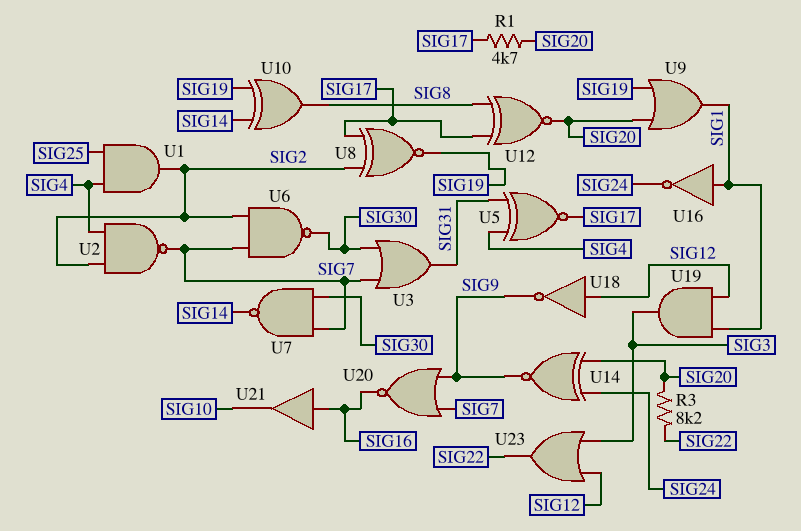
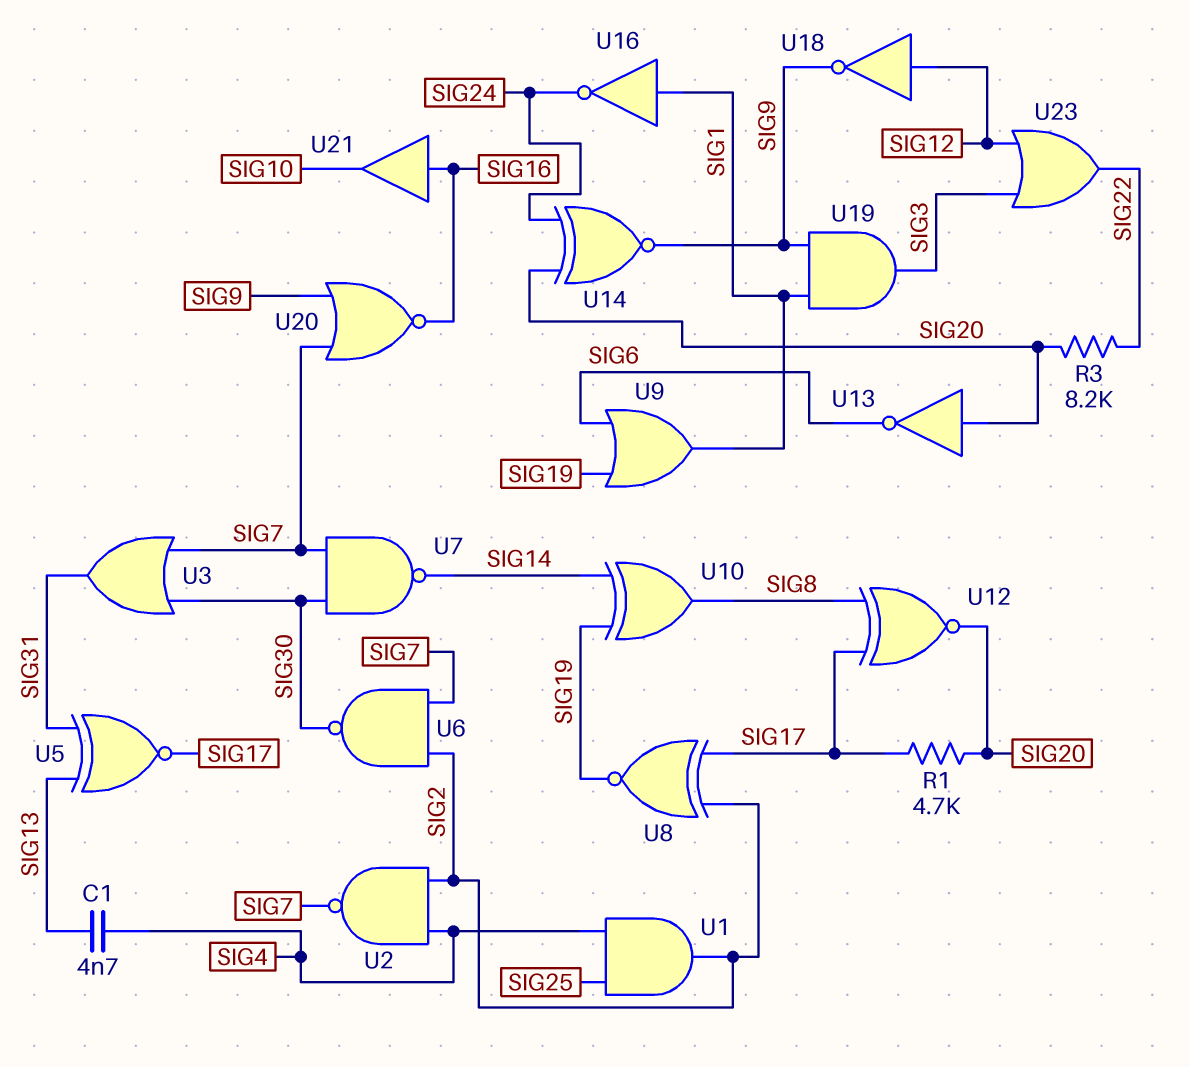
C1: none -> 4.7nF (SIG4, SIG13)
U5: XNOR (in SIG4, in SIG31, out SIG17) -> XNOR (in SIG13, in SIG31, out SIG17)
U9: OR (in SIG19, in SIG20, out SIG1) -> OR (in SIG6, in SIG19, out SIG1)
U13: none -> NOT (in SIG20, out SIG6)
U19: AND (in SIG1, in SIG12, out SIG3) -> AND (in SIG1, in SIG9, out SIG3)

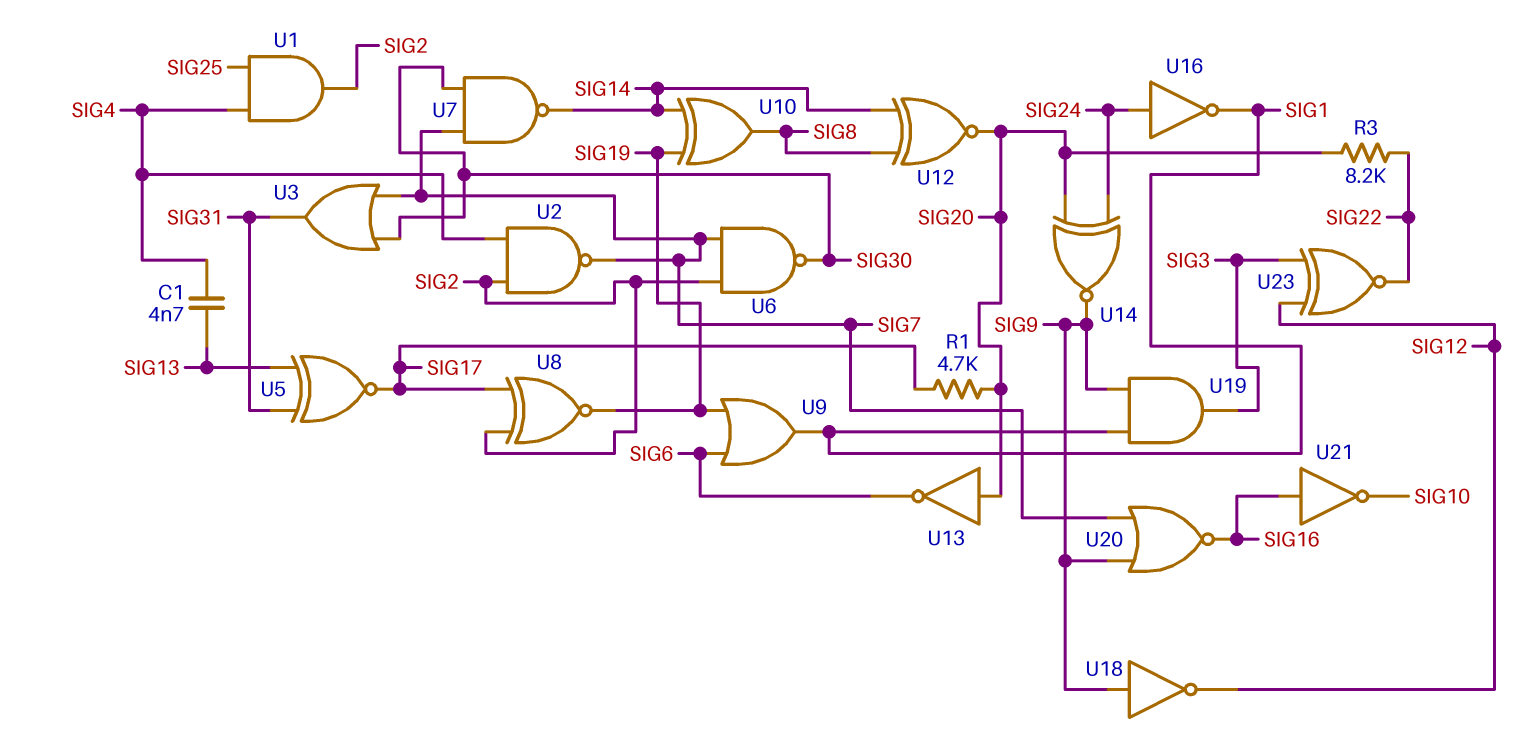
U12: XNOR (in SIG8, in SIG17, out SIG20) -> XNOR (in SIG8, in SIG14, out SIG20)
U16: NOT (in SIG1, out SIG24) -> NOT (in SIG24, out SIG1)
U18: NOT (in SIG12, out SIG9) -> NOT (in SIG9, out SIG12)
U21: buffer (in SIG16, out SIG10) -> NOT (in SIG16, out SIG10)
U23: OR (in SIG3, in SIG12, out SIG22) -> XNOR (in SIG3, in SIG12, out SIG22)

